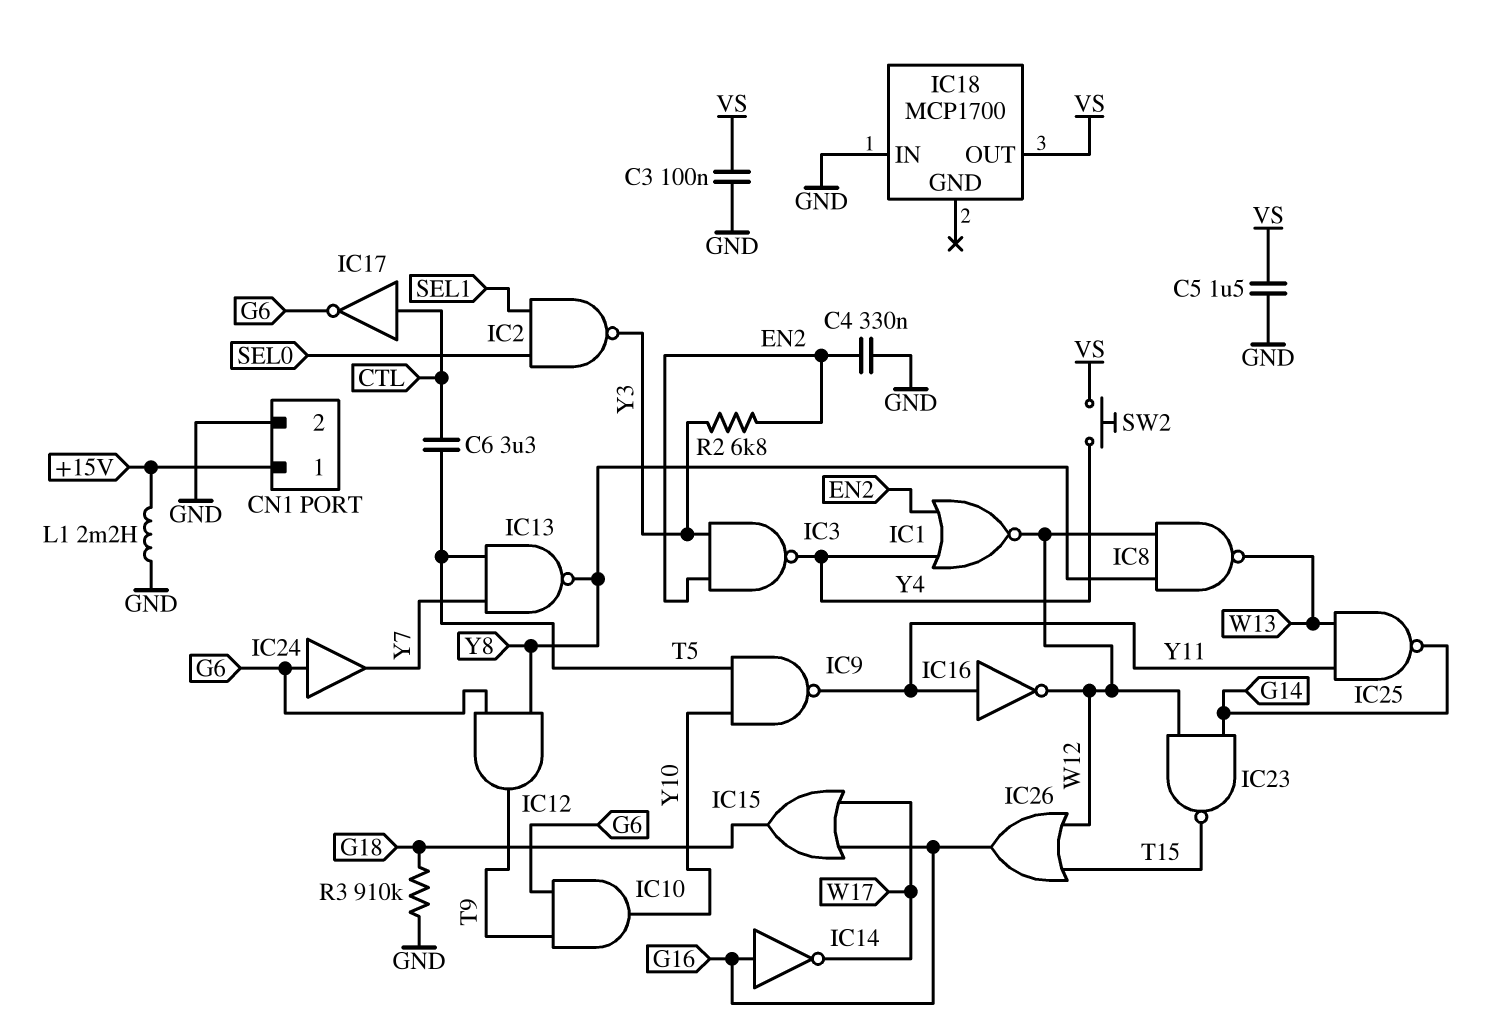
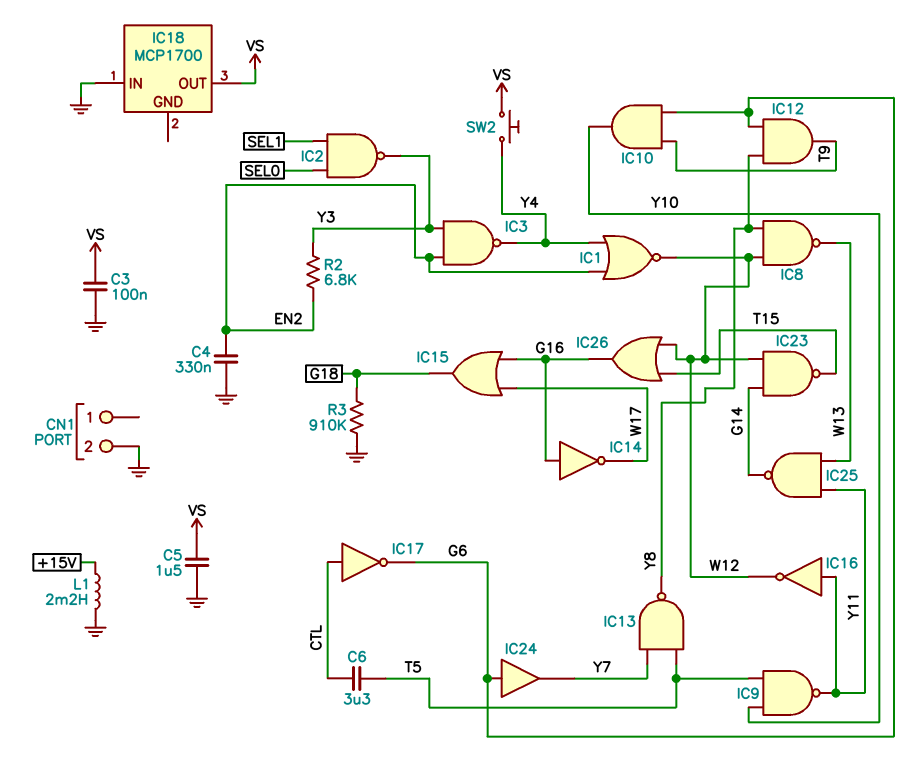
CN1 pin 1: +15V -> none

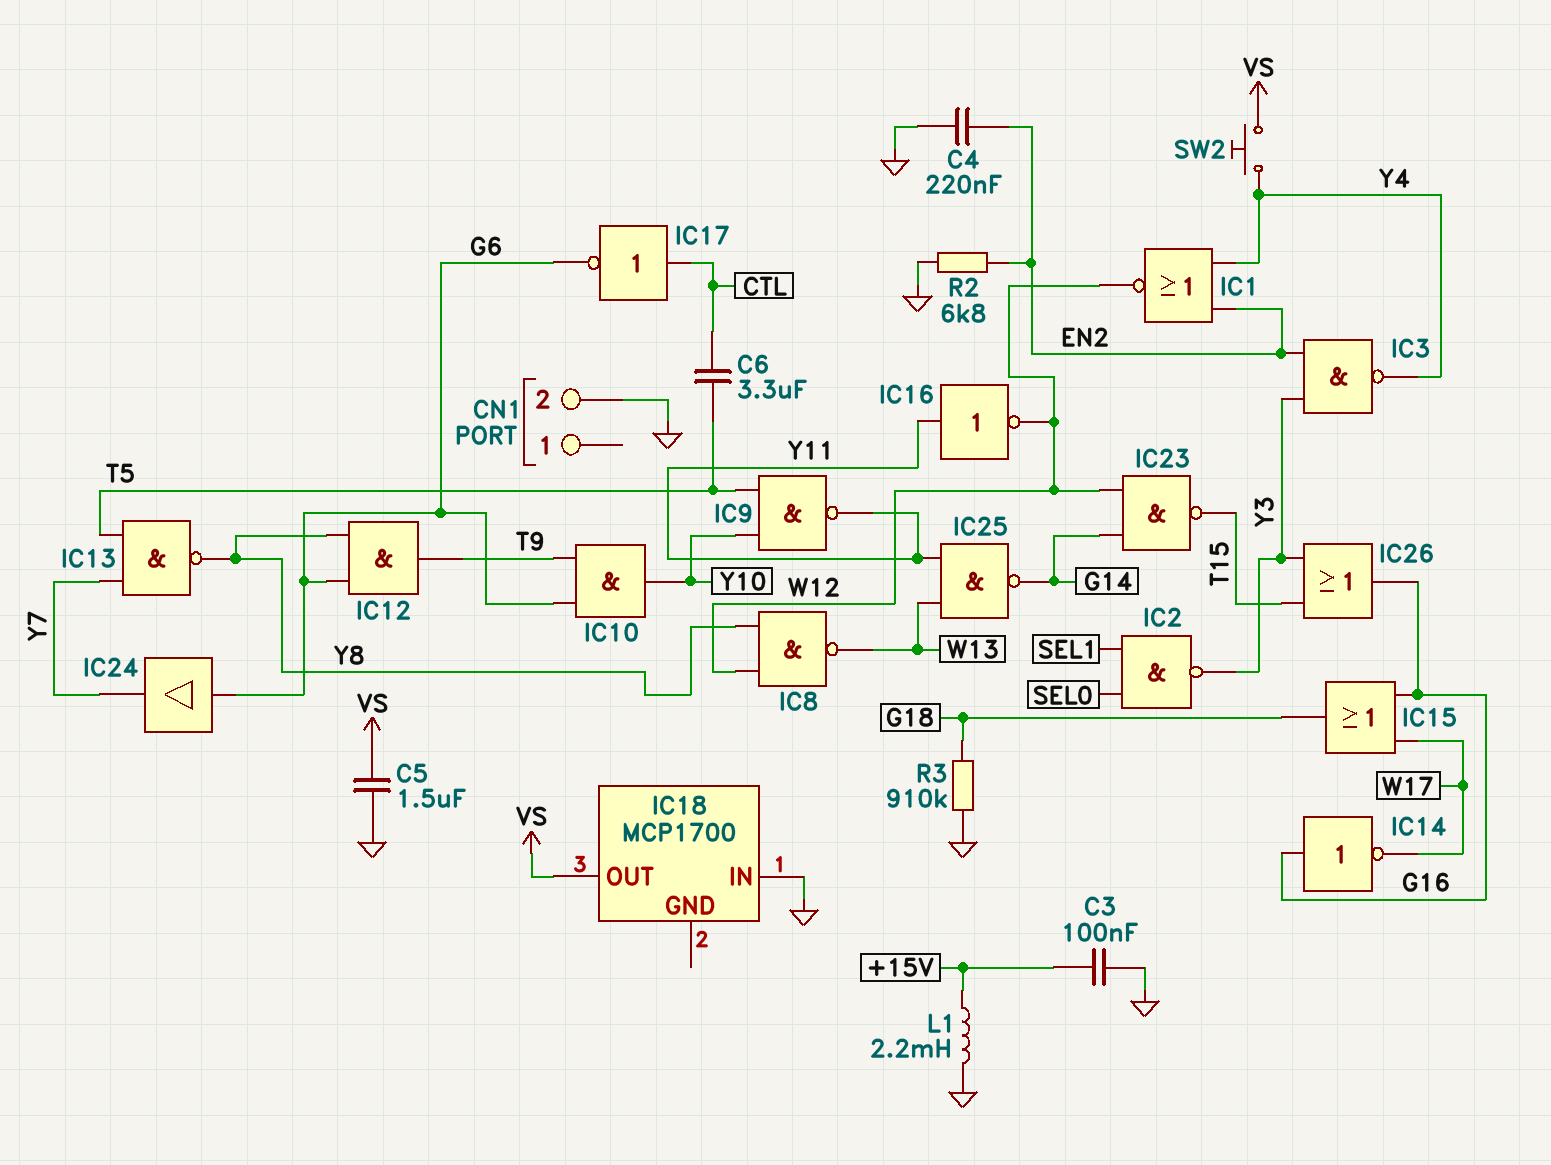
C3: 100nF (GND, VS) -> 100nF (+15V, GND)
C4: 330nF (EN2, GND) -> 220nF (EN2, GND)
IC26: OR (in T15, in W12, out G16) -> OR (in T15, in Y3, out G16)
R2: 6.8k (EN2, Y3) -> 6.8k (EN2, GND)

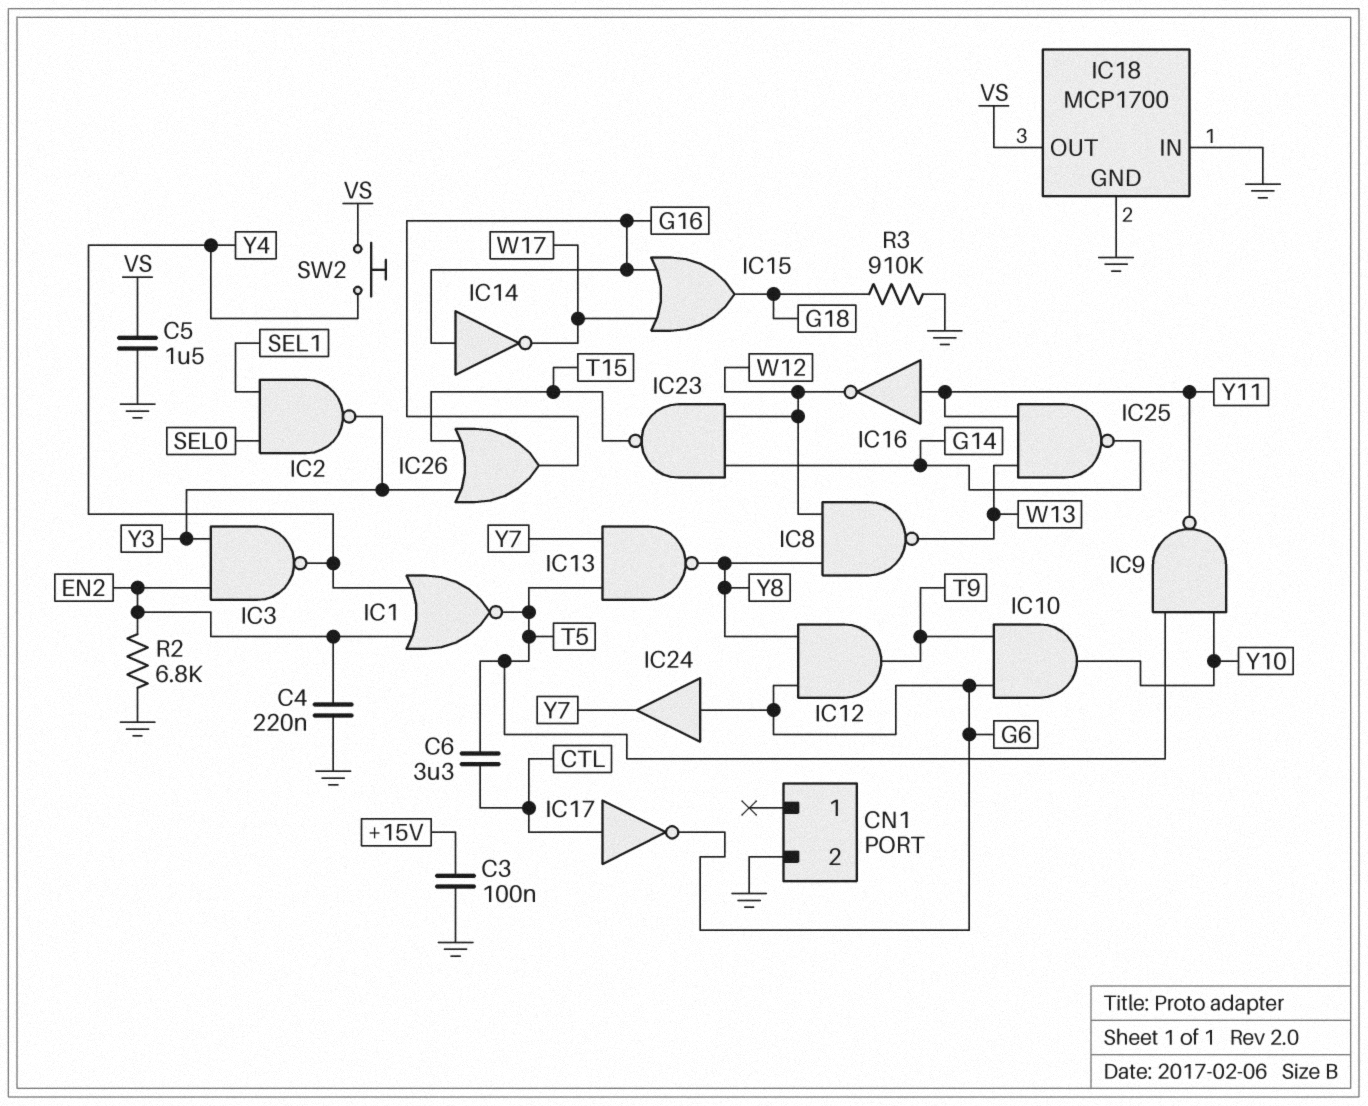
IC1: NOR (in EN2, in Y4, out W12) -> NOR (in EN2, in Y4, out T5)
IC18 pin GND: none -> GND
L1: 2.2mH (+15V, GND) -> none

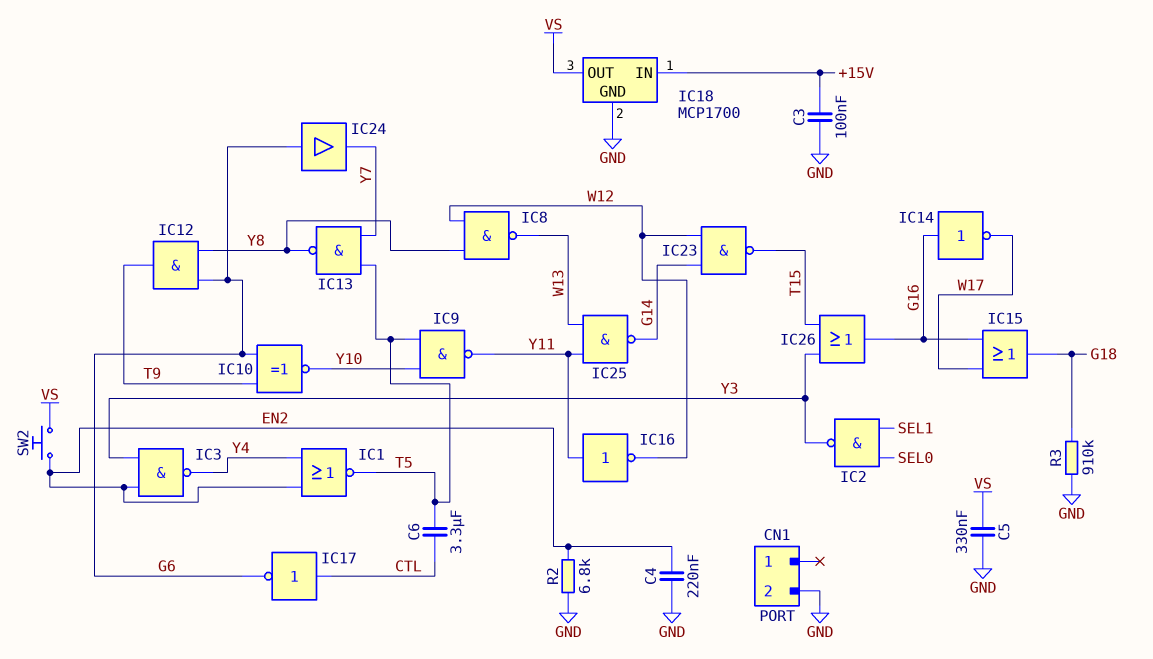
C5: 1.5uF (GND, VS) -> 330nF (GND, VS)
IC10: AND (in G6, in T9, out Y10) -> XNOR (in G6, in T9, out Y10)
IC18 pin IN: GND -> +15V
SW2: button (VS, Y4) -> button (EN2, VS)

